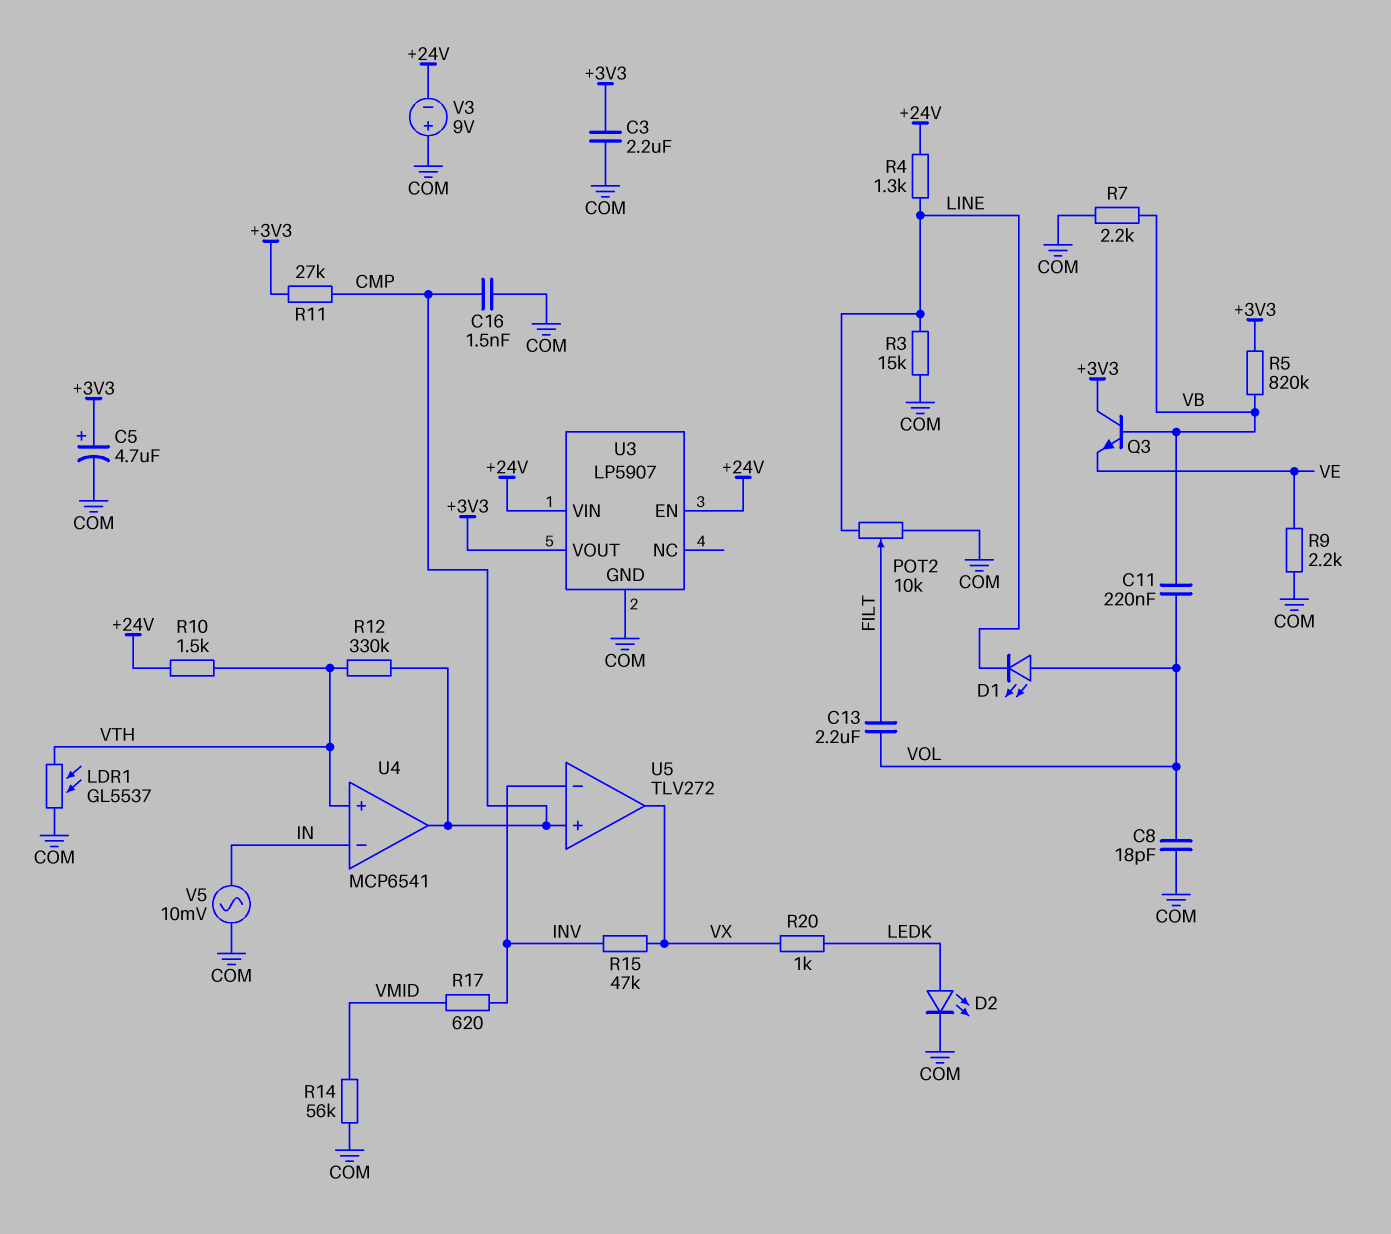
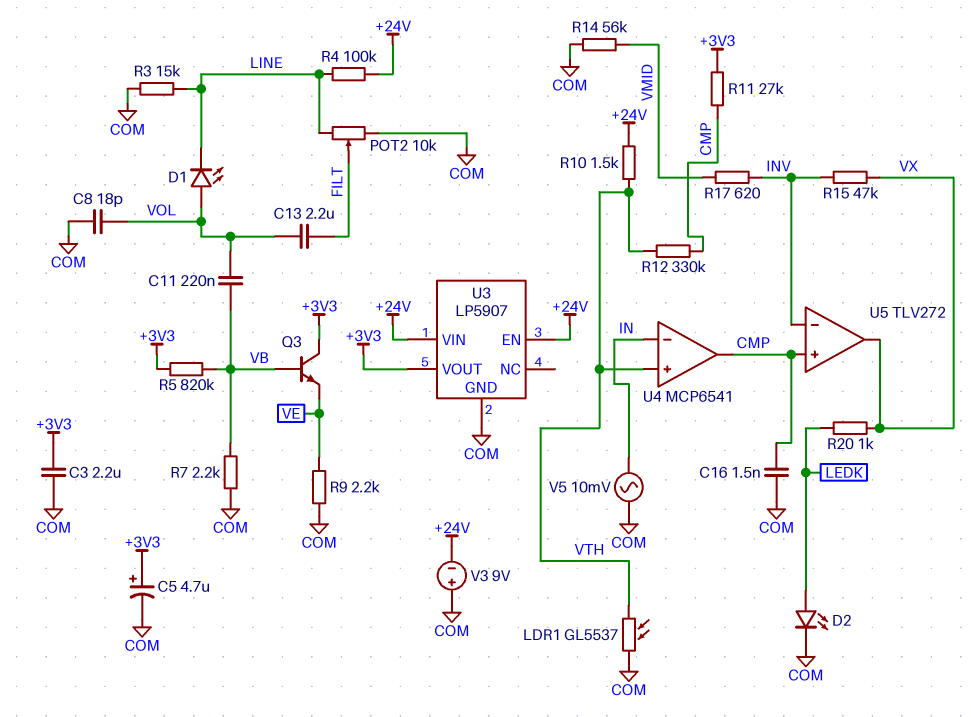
R4: 1.3k (+24V, LINE) -> 100k (+24V, LINE)

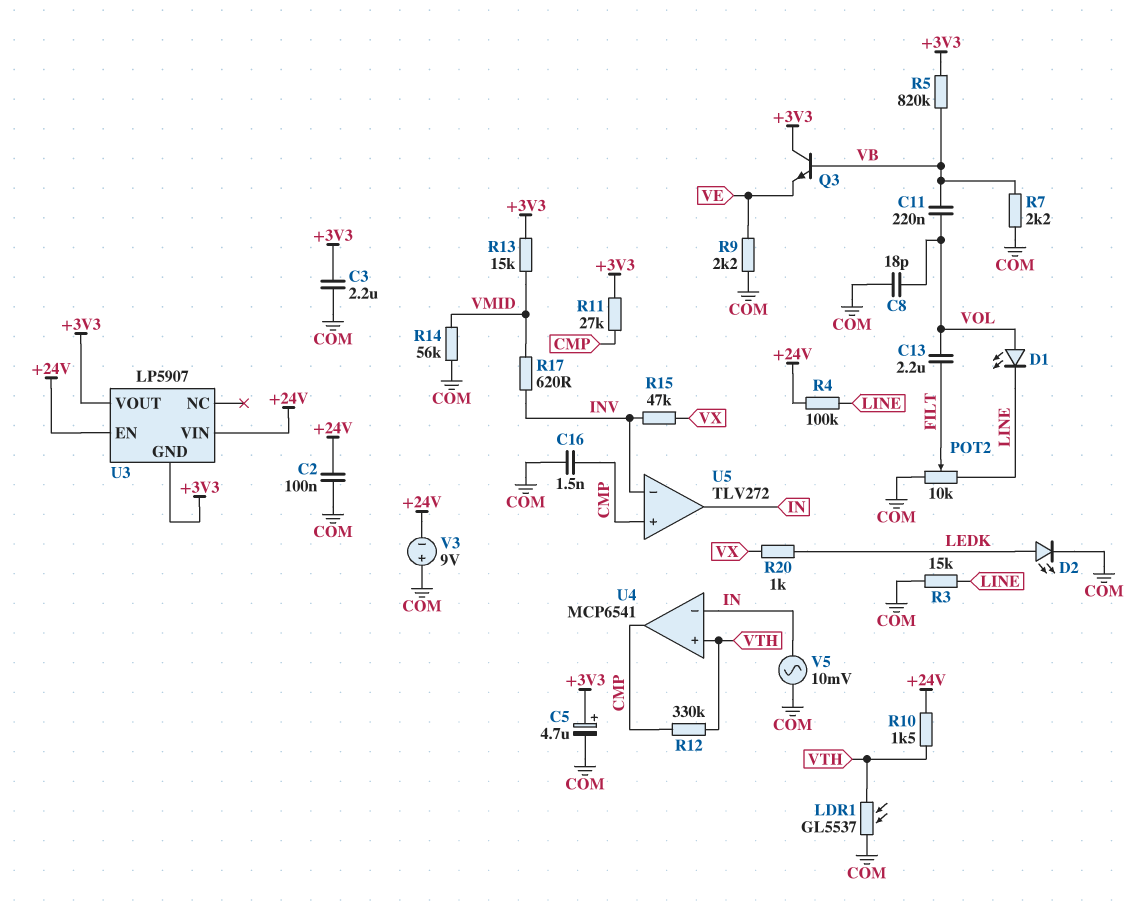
C2: none -> 100nF (+24V, COM)
R13: none -> 15k (+3V3, VMID)
U3 pin GND: COM -> +3V3
U5 pin out: VX -> IN

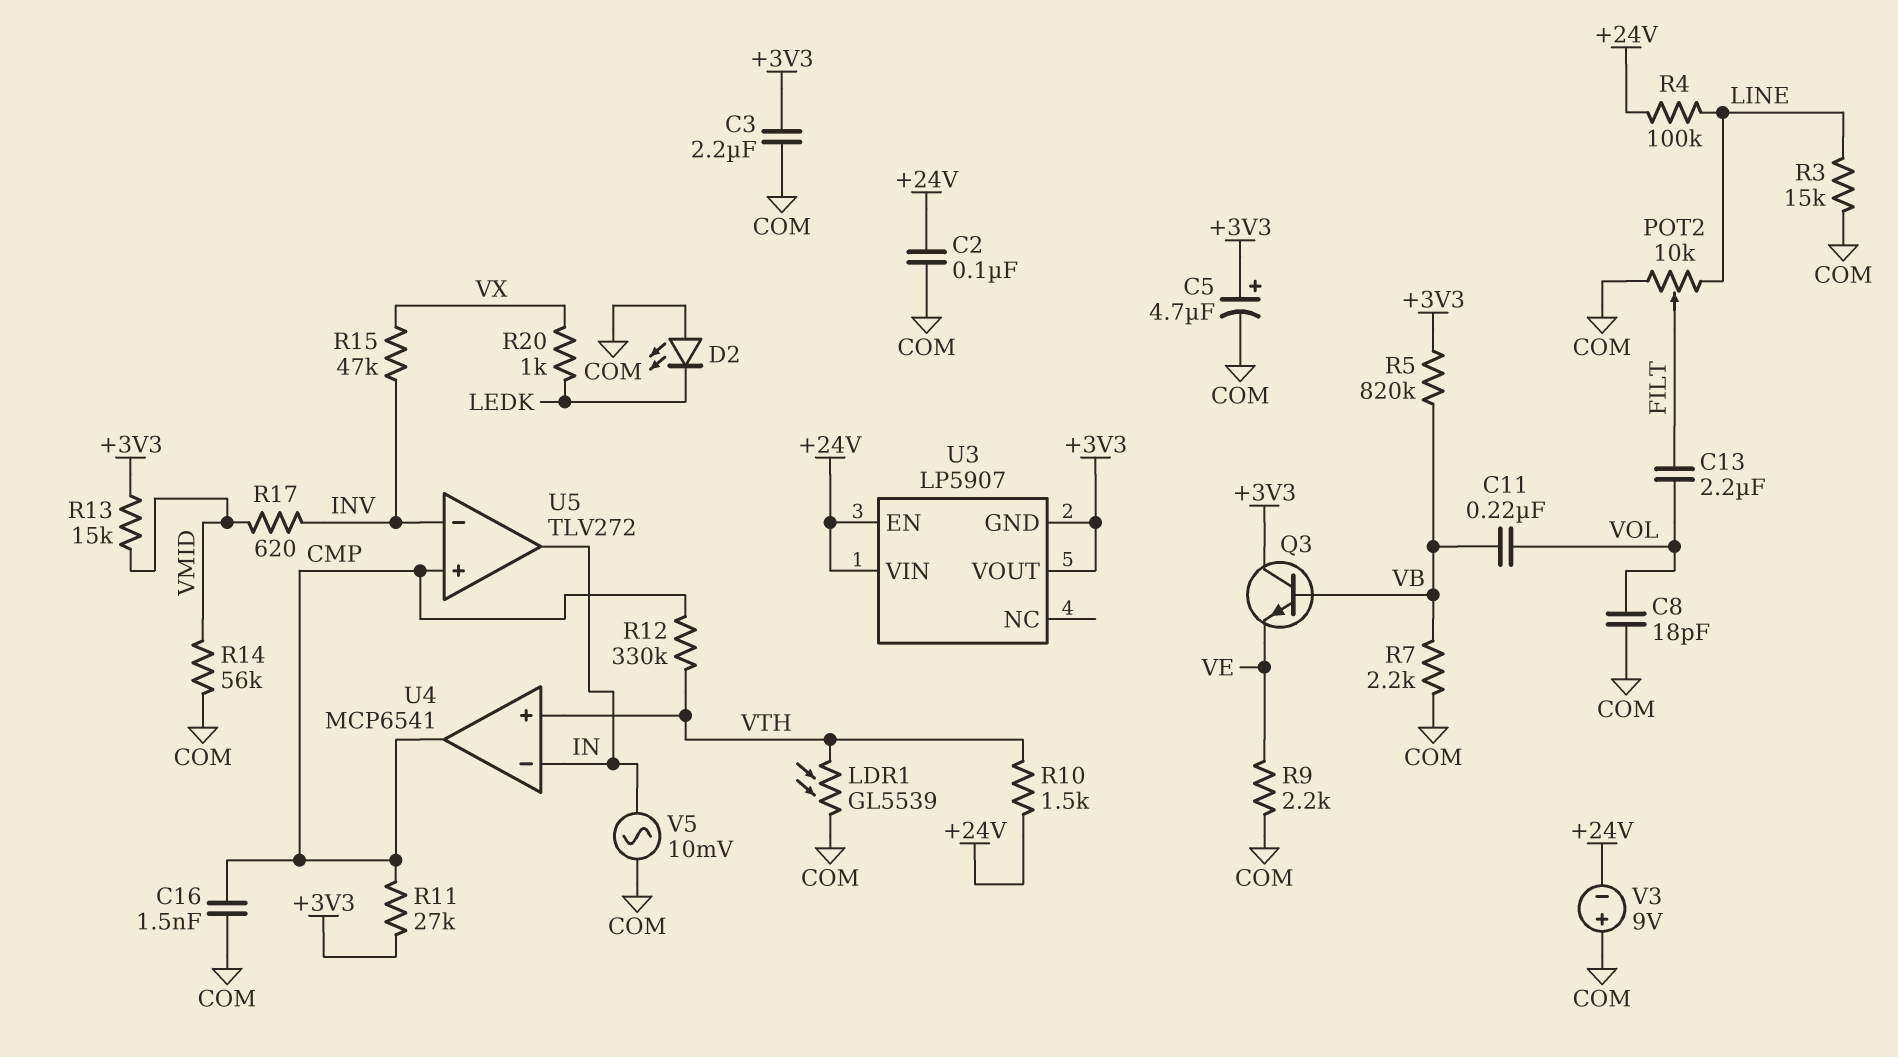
D1: LED (A VOL, K LINE) -> none
D2: LED (A LEDK, K COM) -> LED (A COM, K LEDK)
LDR1: GL5537 (COM, VTH) -> GL5539 (COM, VTH)

